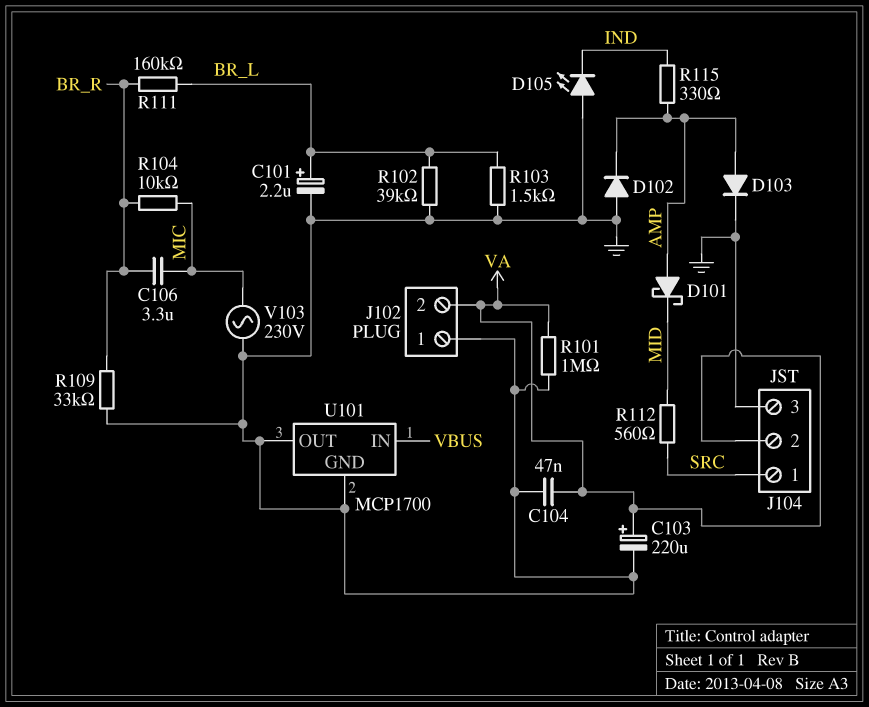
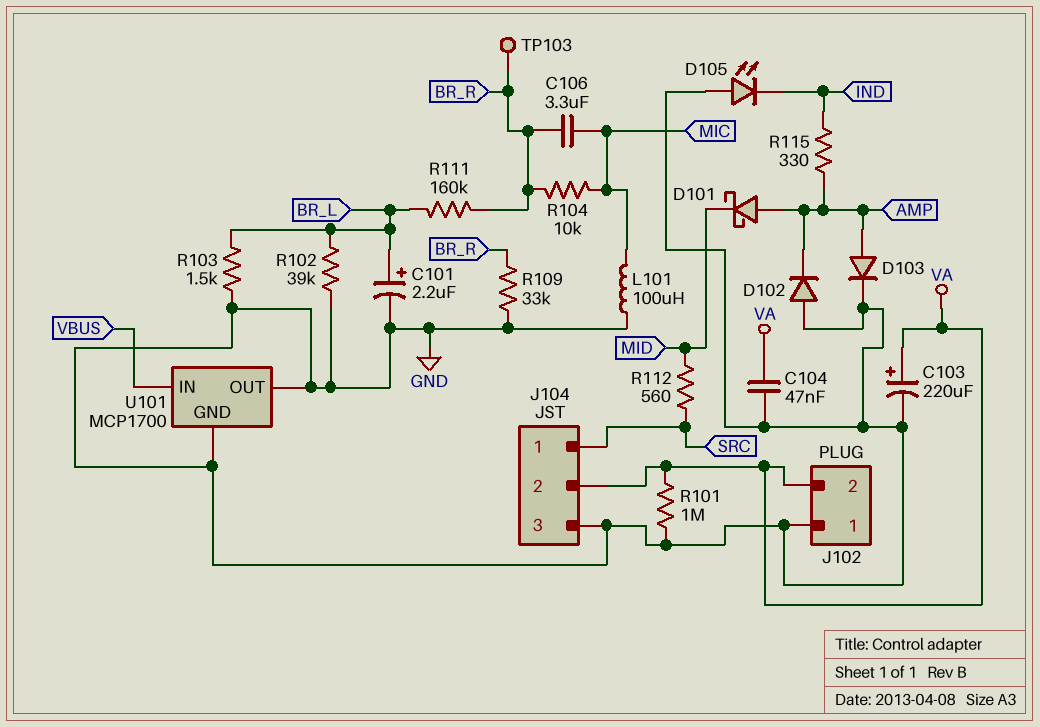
L101: none -> 100uH (GND, MIC)
TP103: none -> test point (BR_R)
V103: AC 230V (GND, MIC) -> none

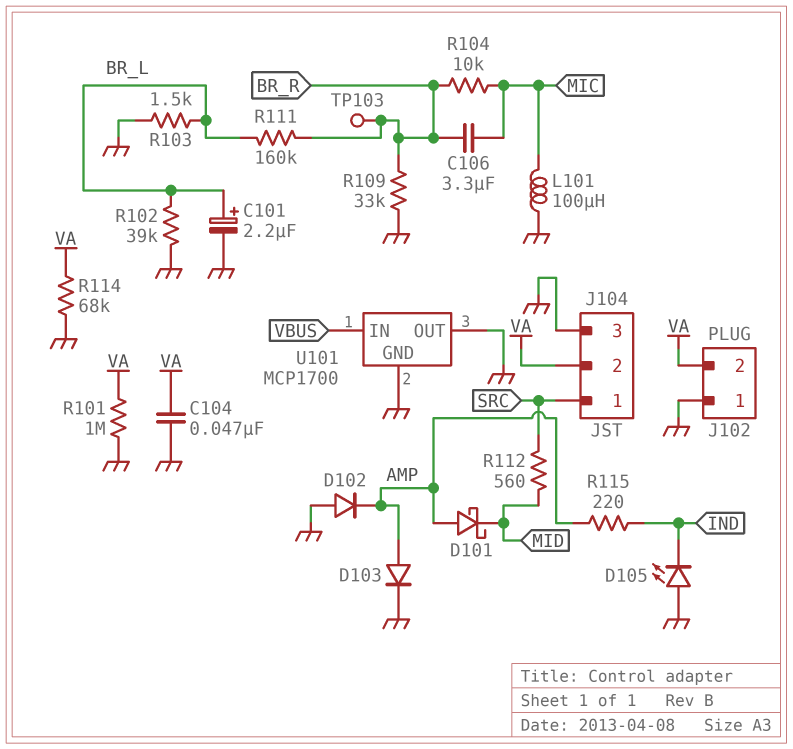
C103: 220uF (plus VA, minus GND) -> none
R114: none -> 68k (GND, VA)
R115: 330 (AMP, IND) -> 220 (AMP, IND)

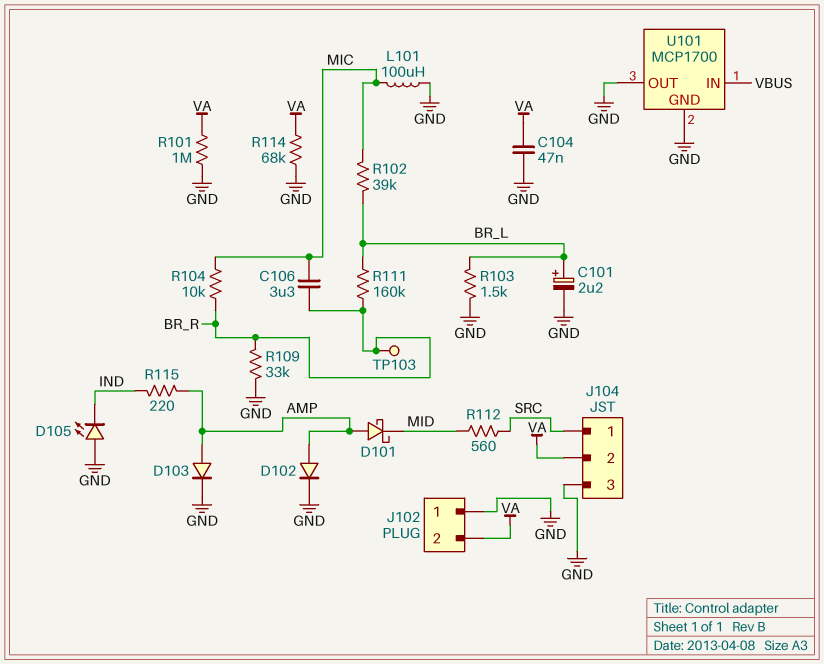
D102: diode (A GND, K AMP) -> diode (A AMP, K GND)
R102: 39k (BR_L, GND) -> 39k (BR_L, MIC)

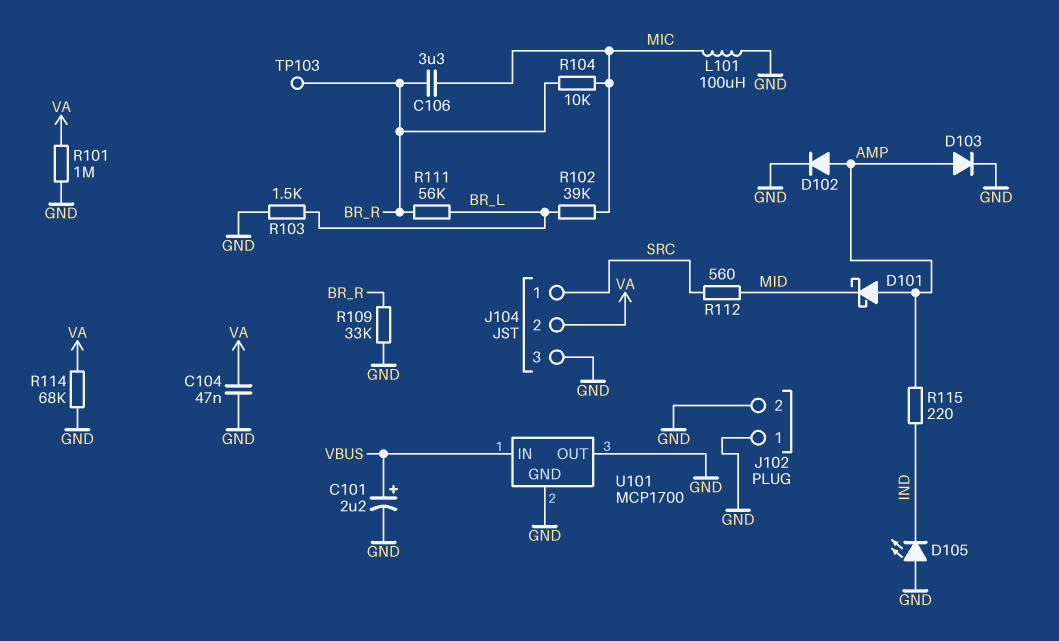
C101: 2.2uF (plus BR_L, minus GND) -> 2.2uF (plus VBUS, minus GND)
J102 pin 2: VA -> GND
R111: 160k (BR_L, BR_R) -> 56k (BR_L, BR_R)

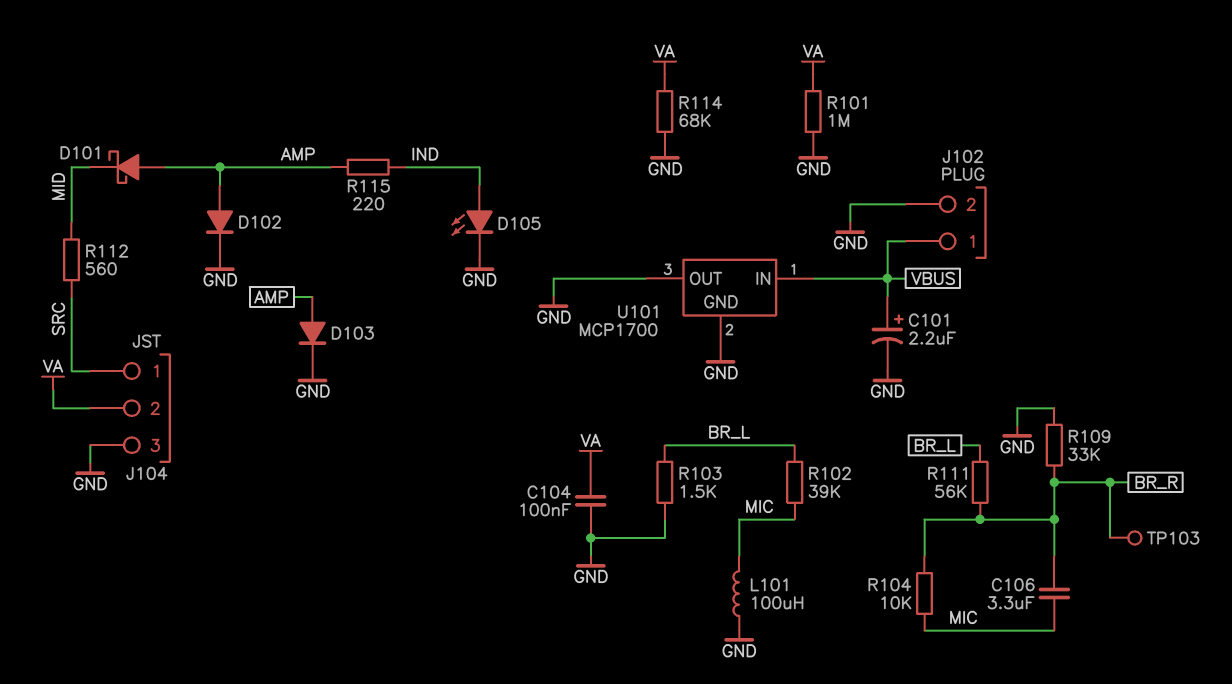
C104: 47nF (GND, VA) -> 100nF (GND, VA)
D105: LED (A GND, K IND) -> LED (A IND, K GND)
J102 pin 1: GND -> VBUS

